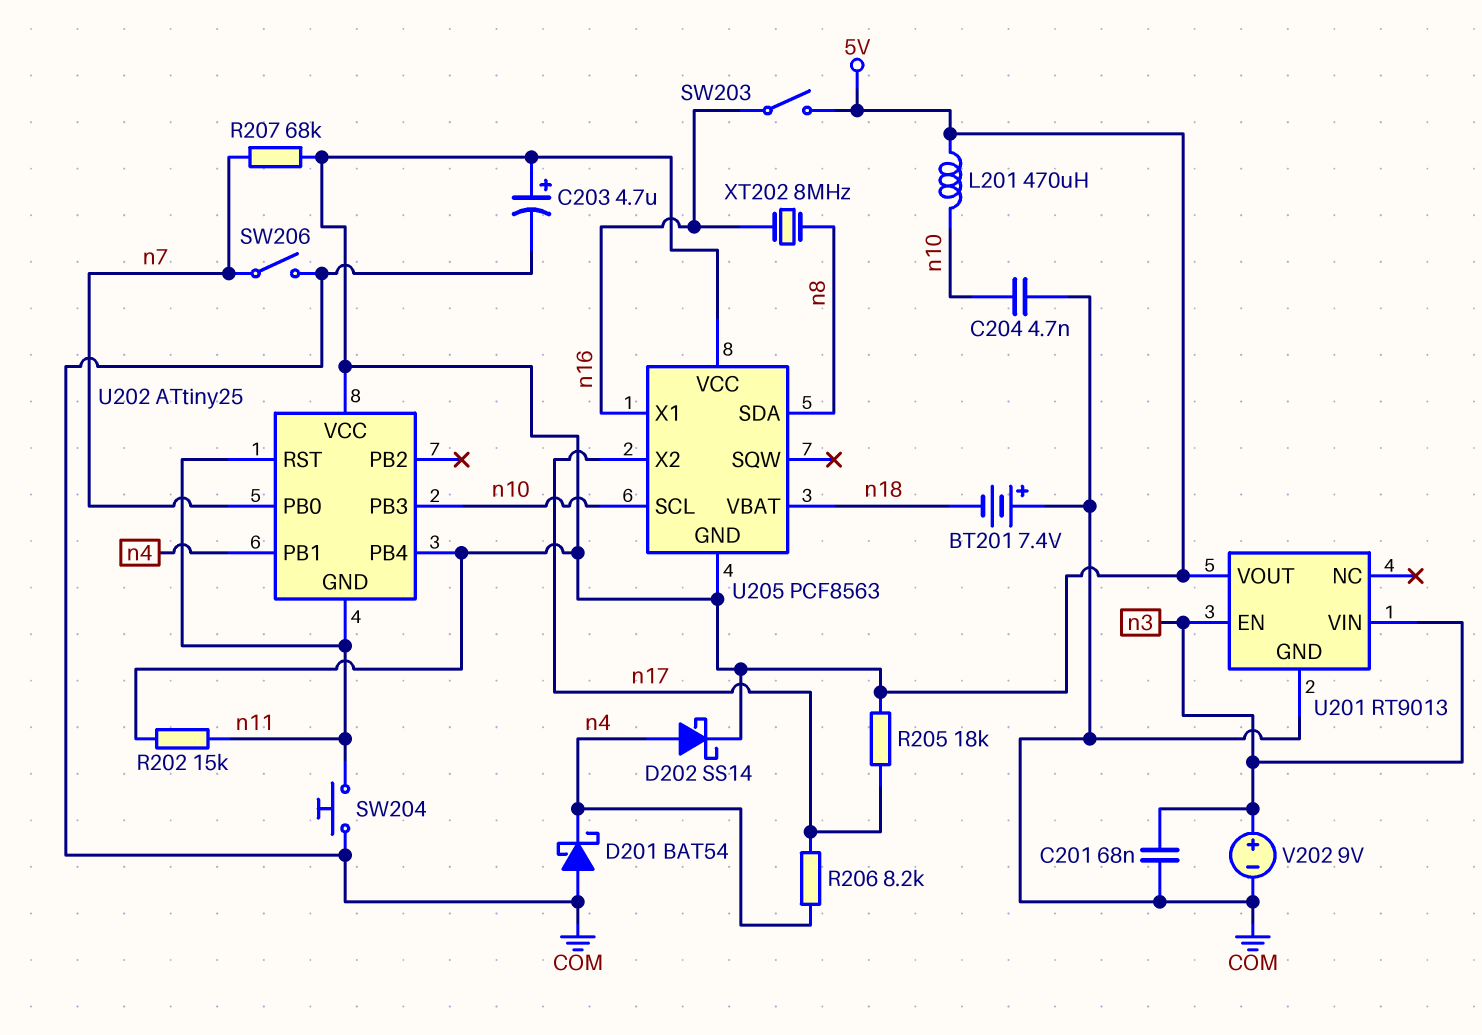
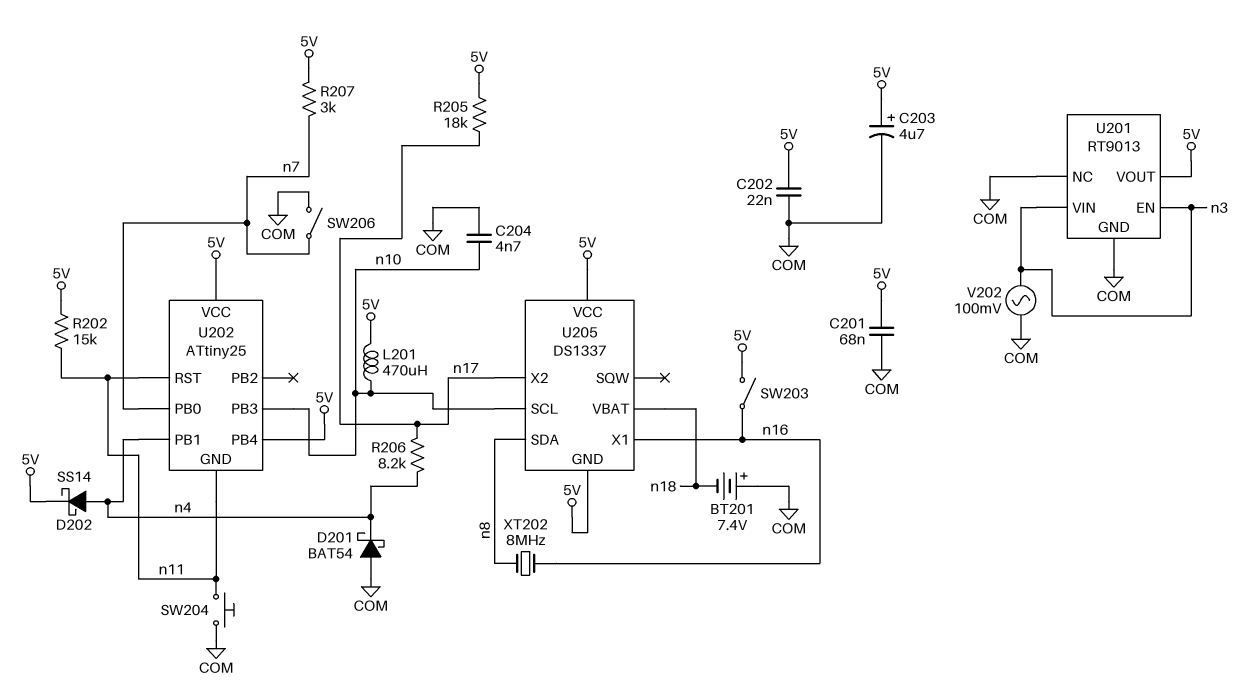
C201: 68nF (COM, n3) -> 68nF (5V, COM)
C202: none -> 22nF (5V, COM)
R207: 68k (5V, n7) -> 3k (5V, n7)
U201 pin NC: none -> COM
U205: PCF8563 -> DS1337
V202: 9V (plus n3, minus COM) -> AC 100mV (COM, n3)

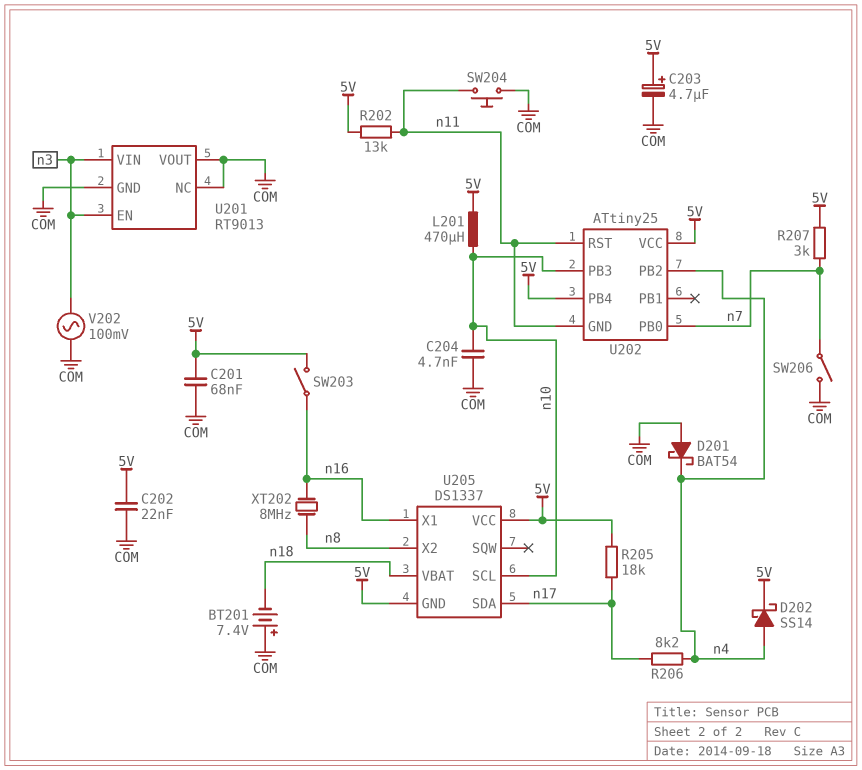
R202: 15k (5V, n11) -> 13k (5V, n11)
U201 pin VOUT: 5V -> COM
U202 pin PB1: n4 -> none
U202 pin PB2: none -> n4
U205 pin SDA: n8 -> n17
U205 pin X2: n17 -> n8

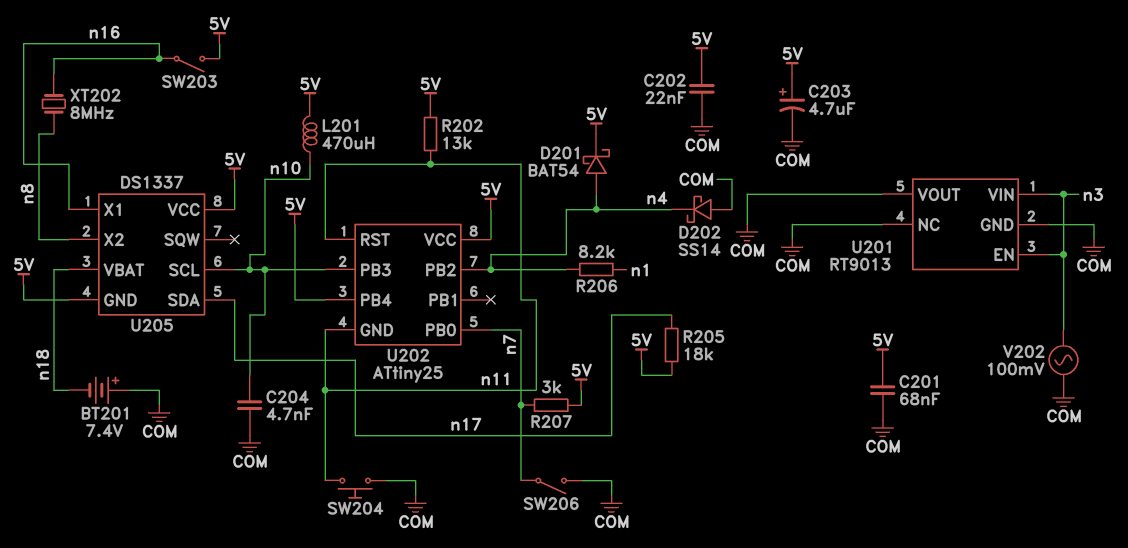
D201: schottky BAT54 (A COM, K n4) -> schottky BAT54 (A n4, K 5V)
D202: schottky SS14 (A n4, K 5V) -> schottky SS14 (A COM, K n4)
R206: 8.2k (n4, n17) -> 8.2k (n1, n4)

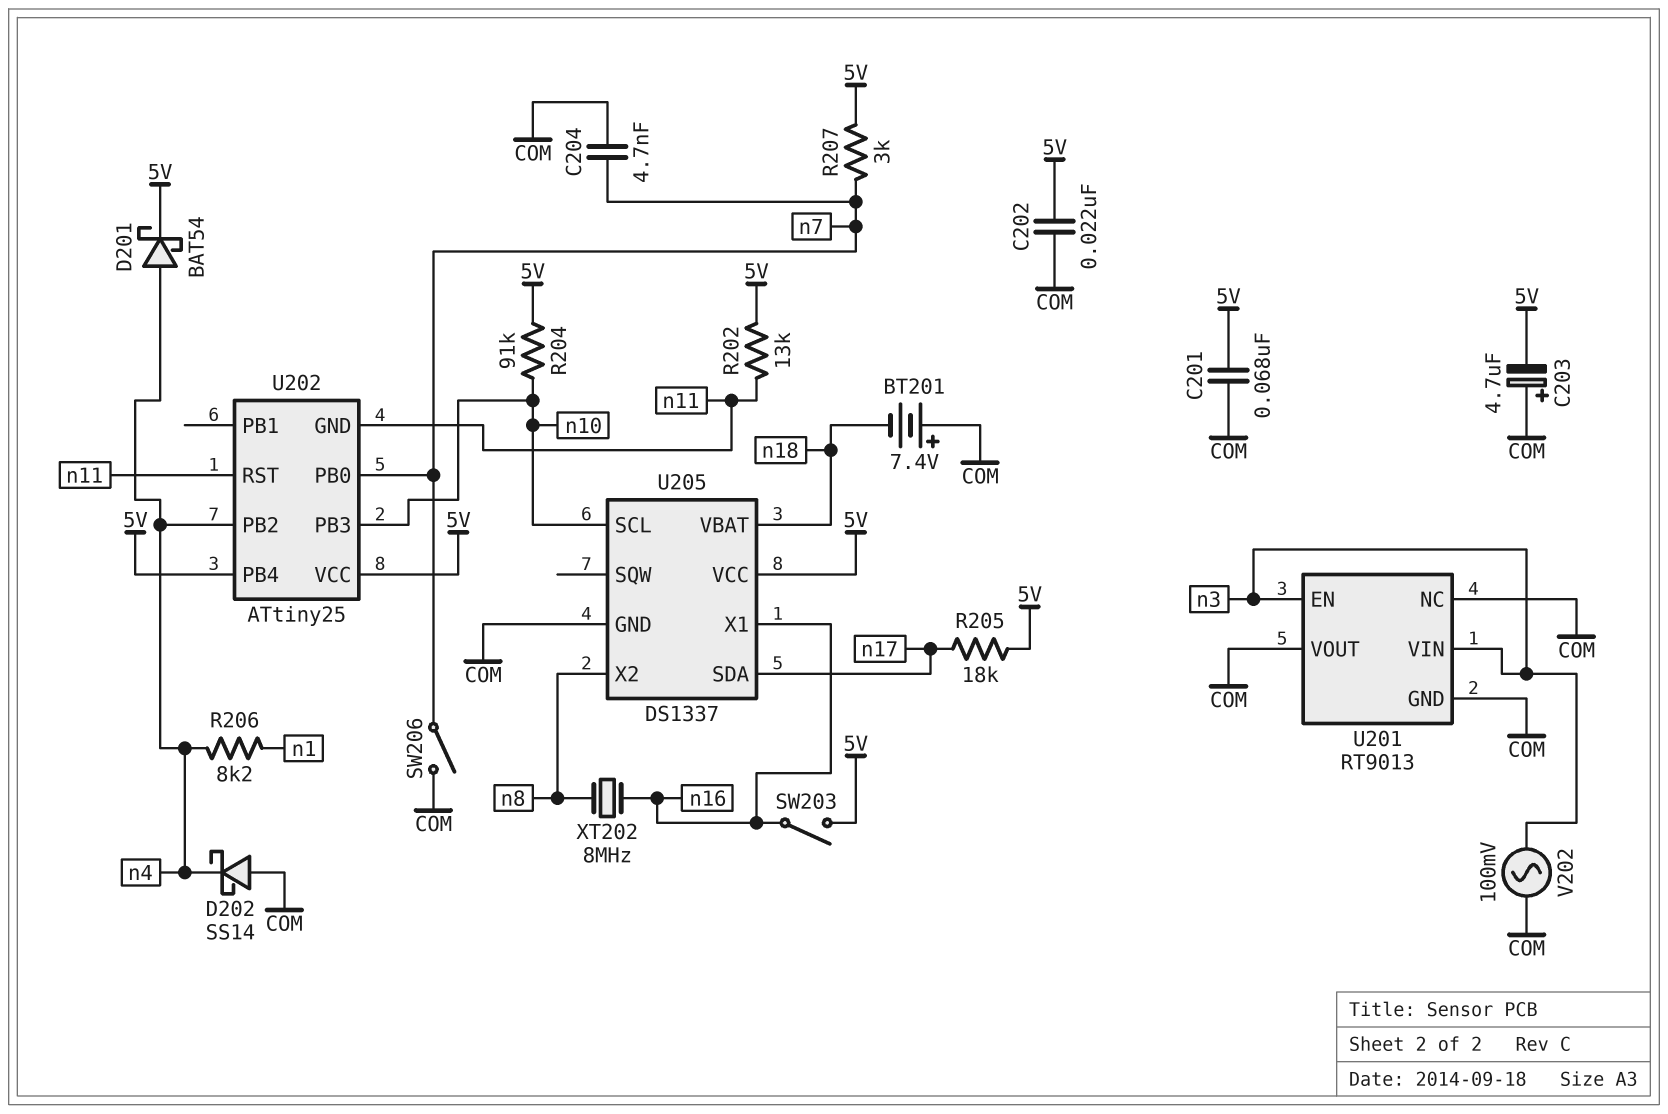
C203: 4.7uF (plus 5V, minus COM) -> 4.7uF (plus COM, minus 5V)
C204: 4.7nF (COM, n10) -> 4.7nF (COM, n7)
L201: 470uH (5V, n10) -> none
R204: none -> 91k (5V, n10)
SW204: button (COM, n11) -> none
U205 pin GND: 5V -> COM

